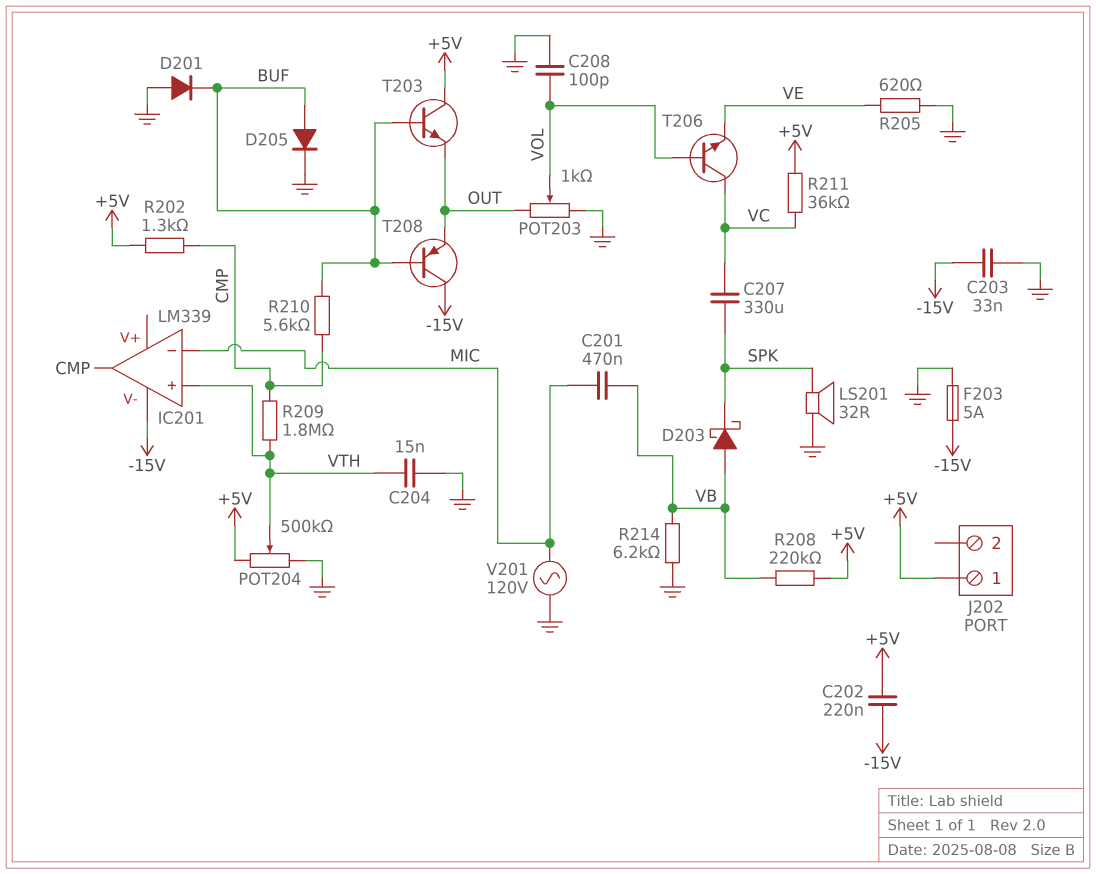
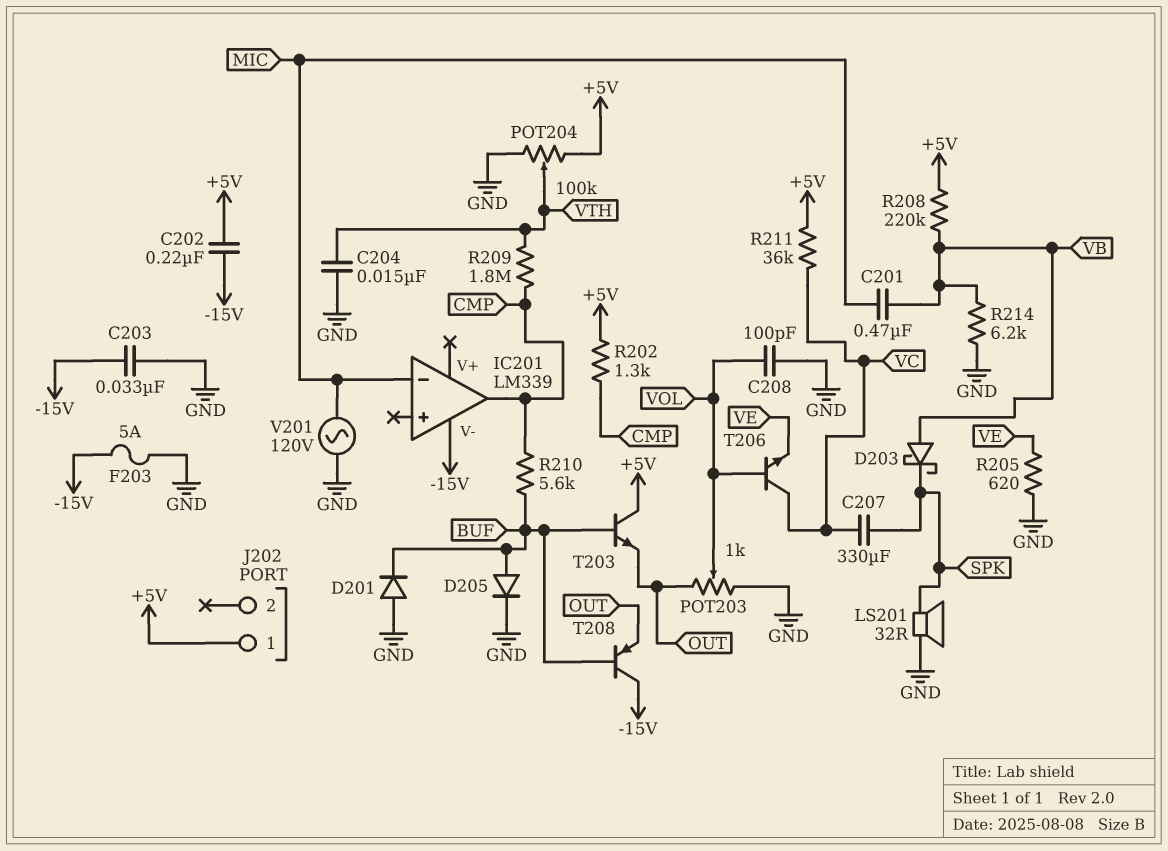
IC201 pin in+: VTH -> none
POT204: 500k (+5V, GND, wiper VTH) -> 100k (+5V, GND, wiper VTH)

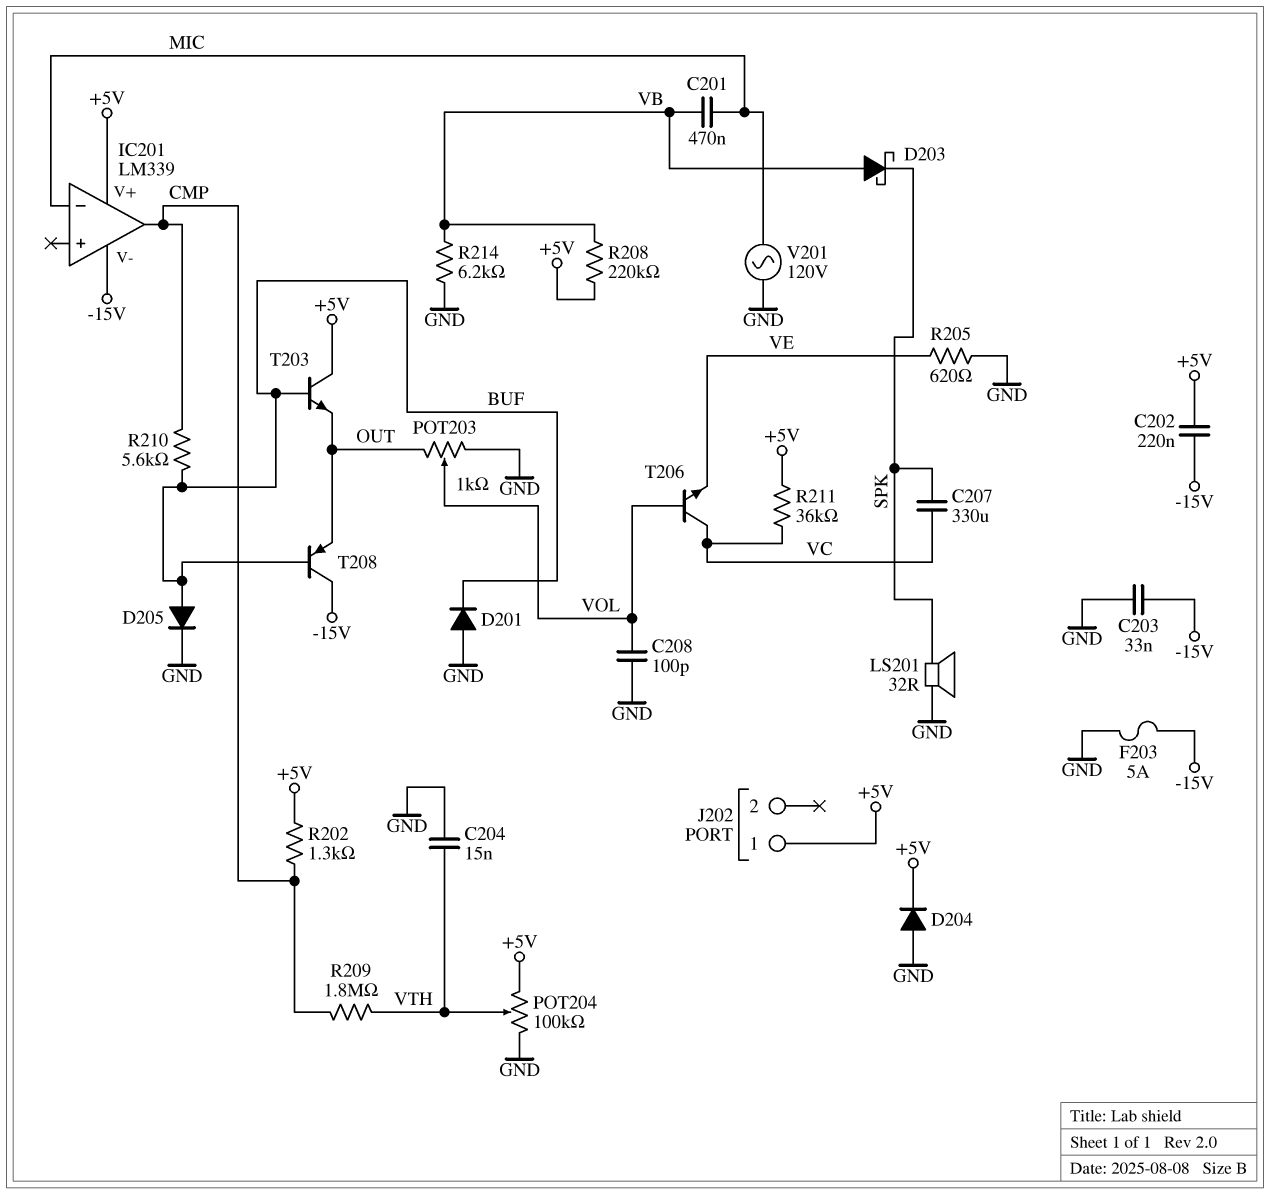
D204: none -> diode (A GND, K +5V)
IC201 pin V+: none -> +5V

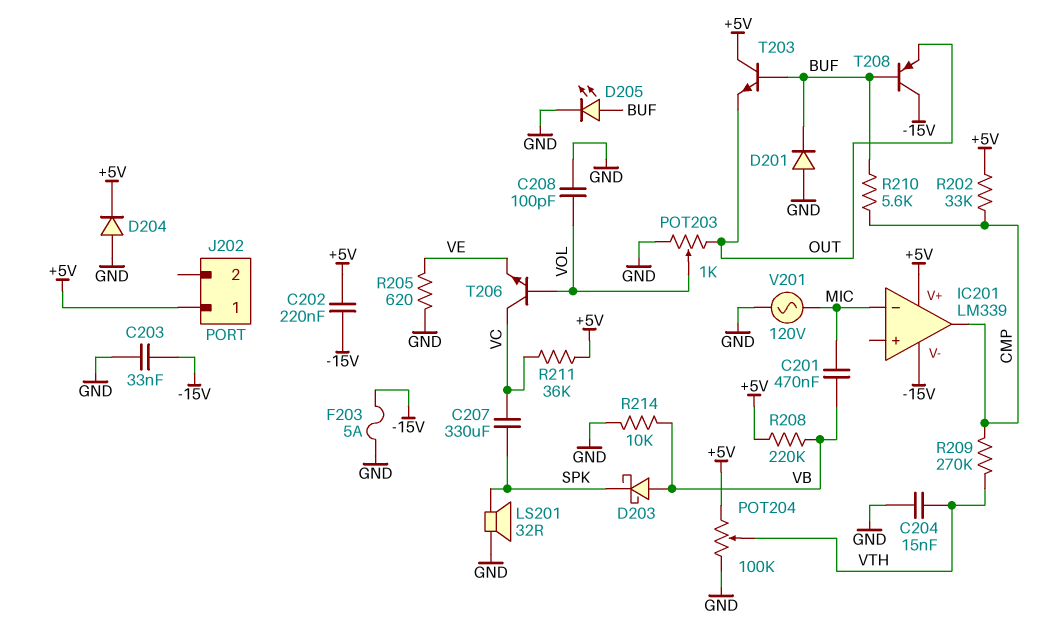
D205: diode (A BUF, K GND) -> LED (A BUF, K GND)
R202: 1.3k (+5V, CMP) -> 33k (+5V, CMP)
R209: 1.8M (CMP, VTH) -> 270k (CMP, VTH)
R214: 6.2k (GND, VB) -> 10k (GND, VB)

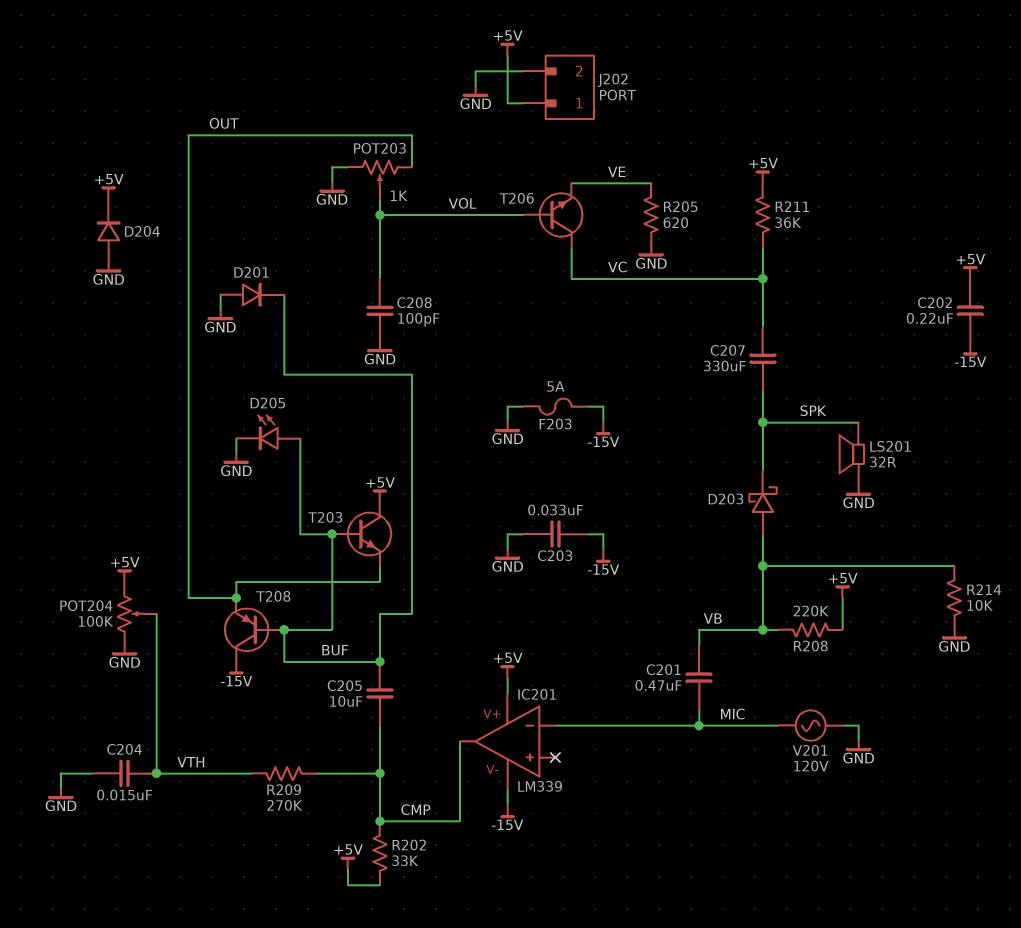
C205: none -> 10uF (BUF, CMP)
J202 pin 2: none -> GND
R210: 5.6k (BUF, CMP) -> none

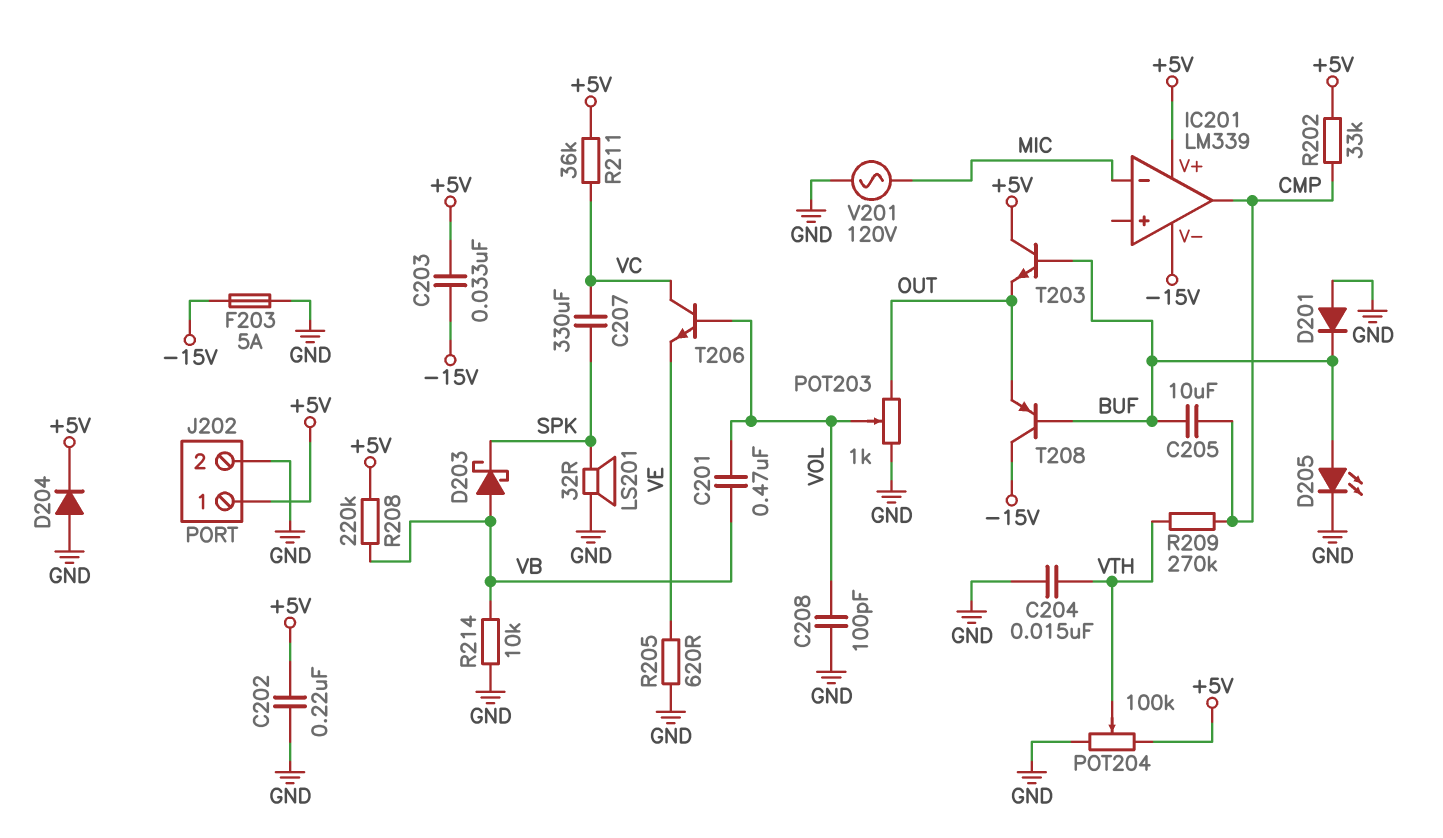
C201: 470nF (MIC, VB) -> 470nF (VB, VOL)
C202: 220nF (+5V, -15V) -> 220nF (+5V, GND)
C203: 33nF (-15V, GND) -> 33nF (+5V, -15V)

